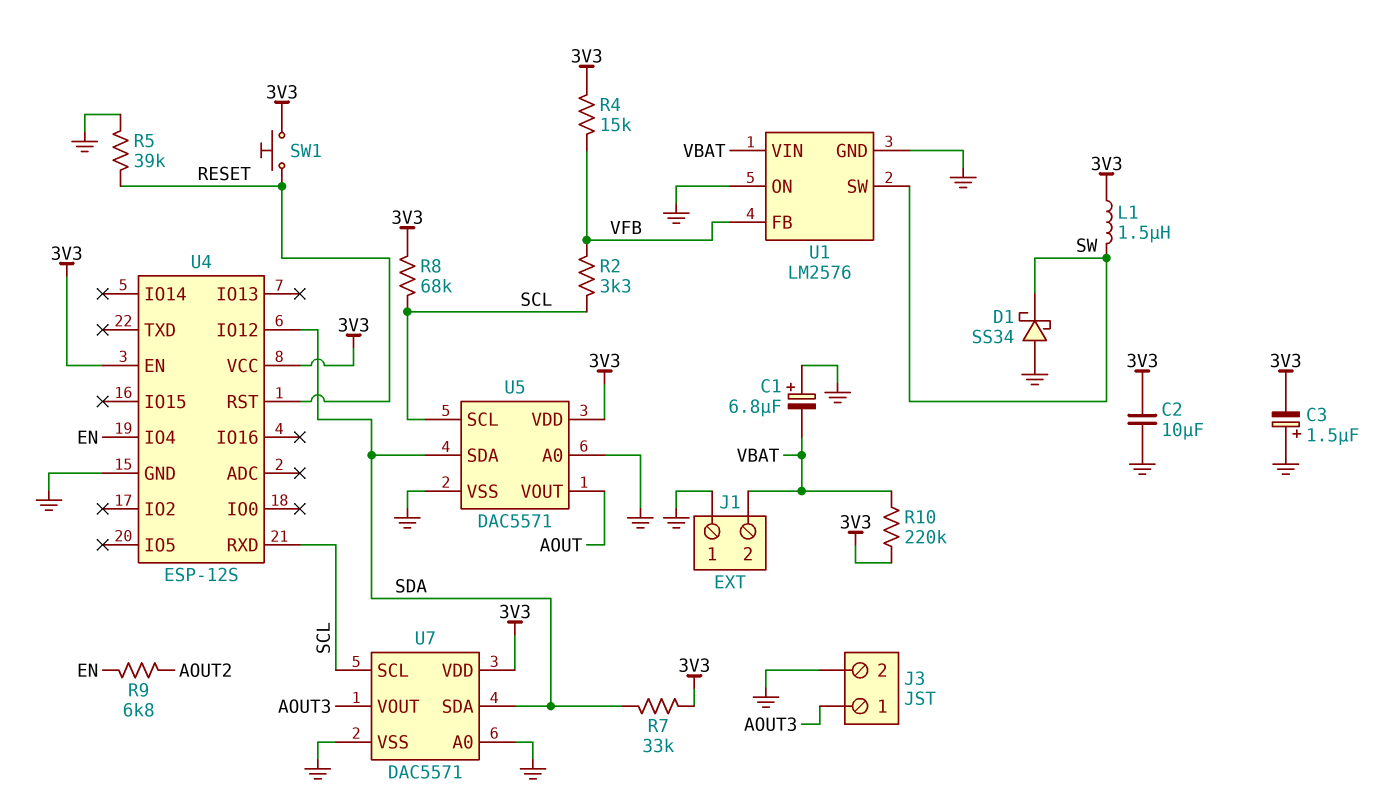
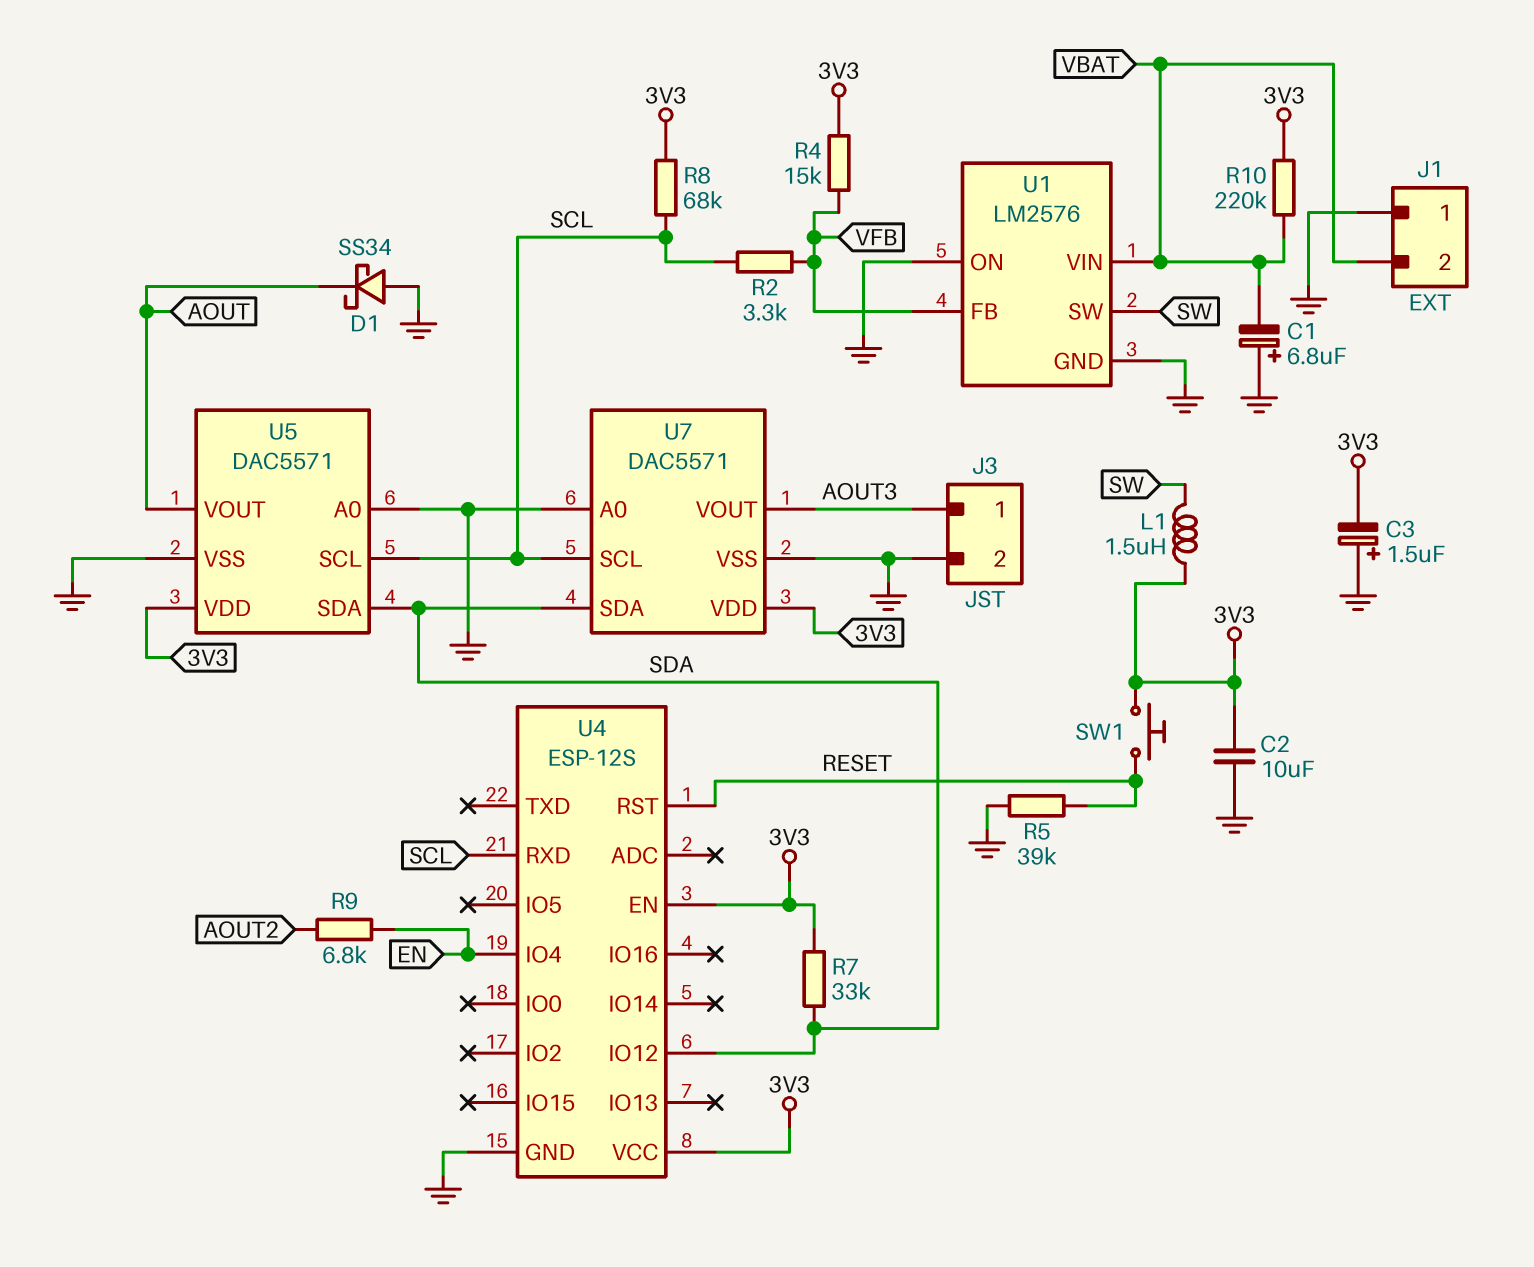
D1: schottky SS34 (A GND, K SW) -> schottky SS34 (A GND, K AOUT)

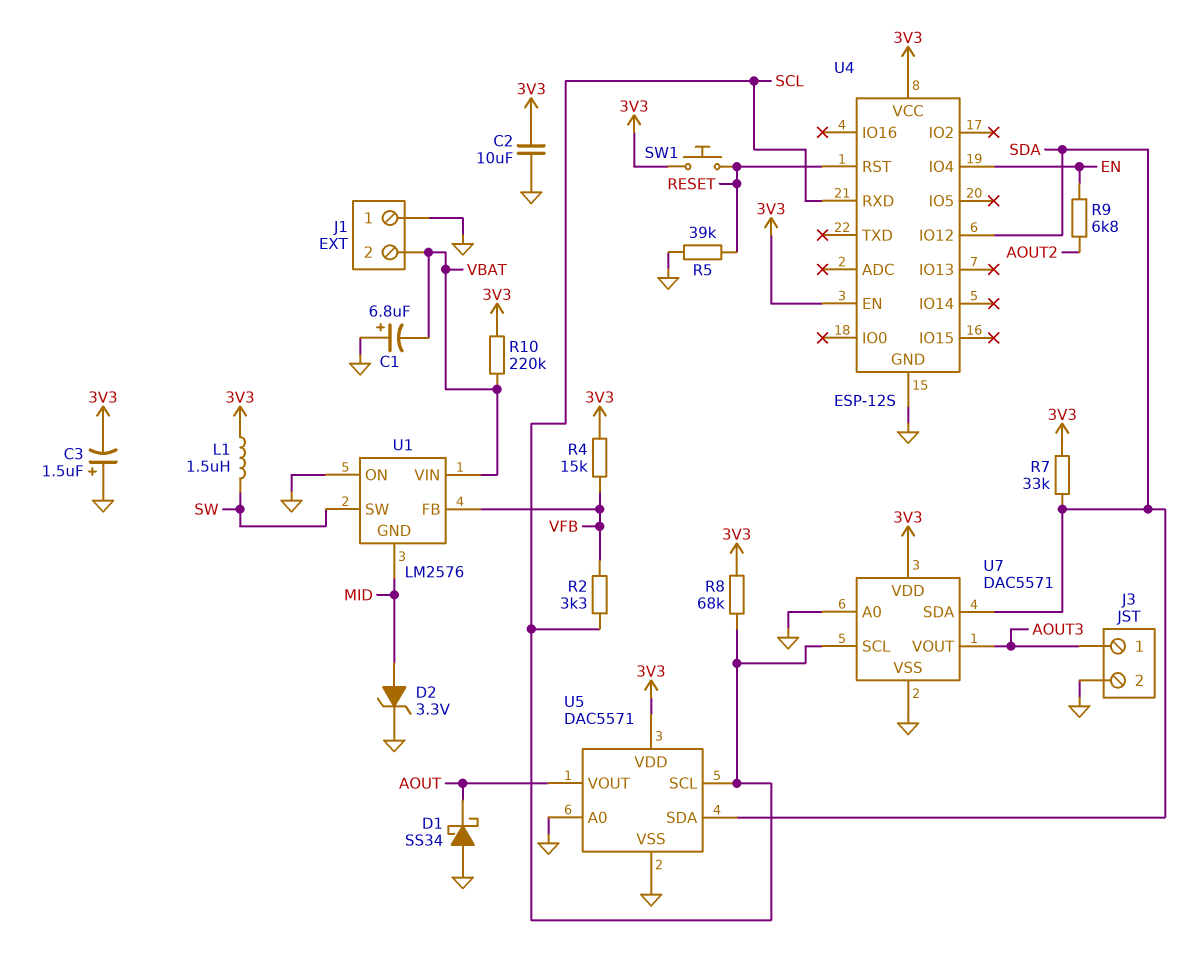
D2: none -> zener 3.3V (A MID, K GND)
U1 pin GND: GND -> MID

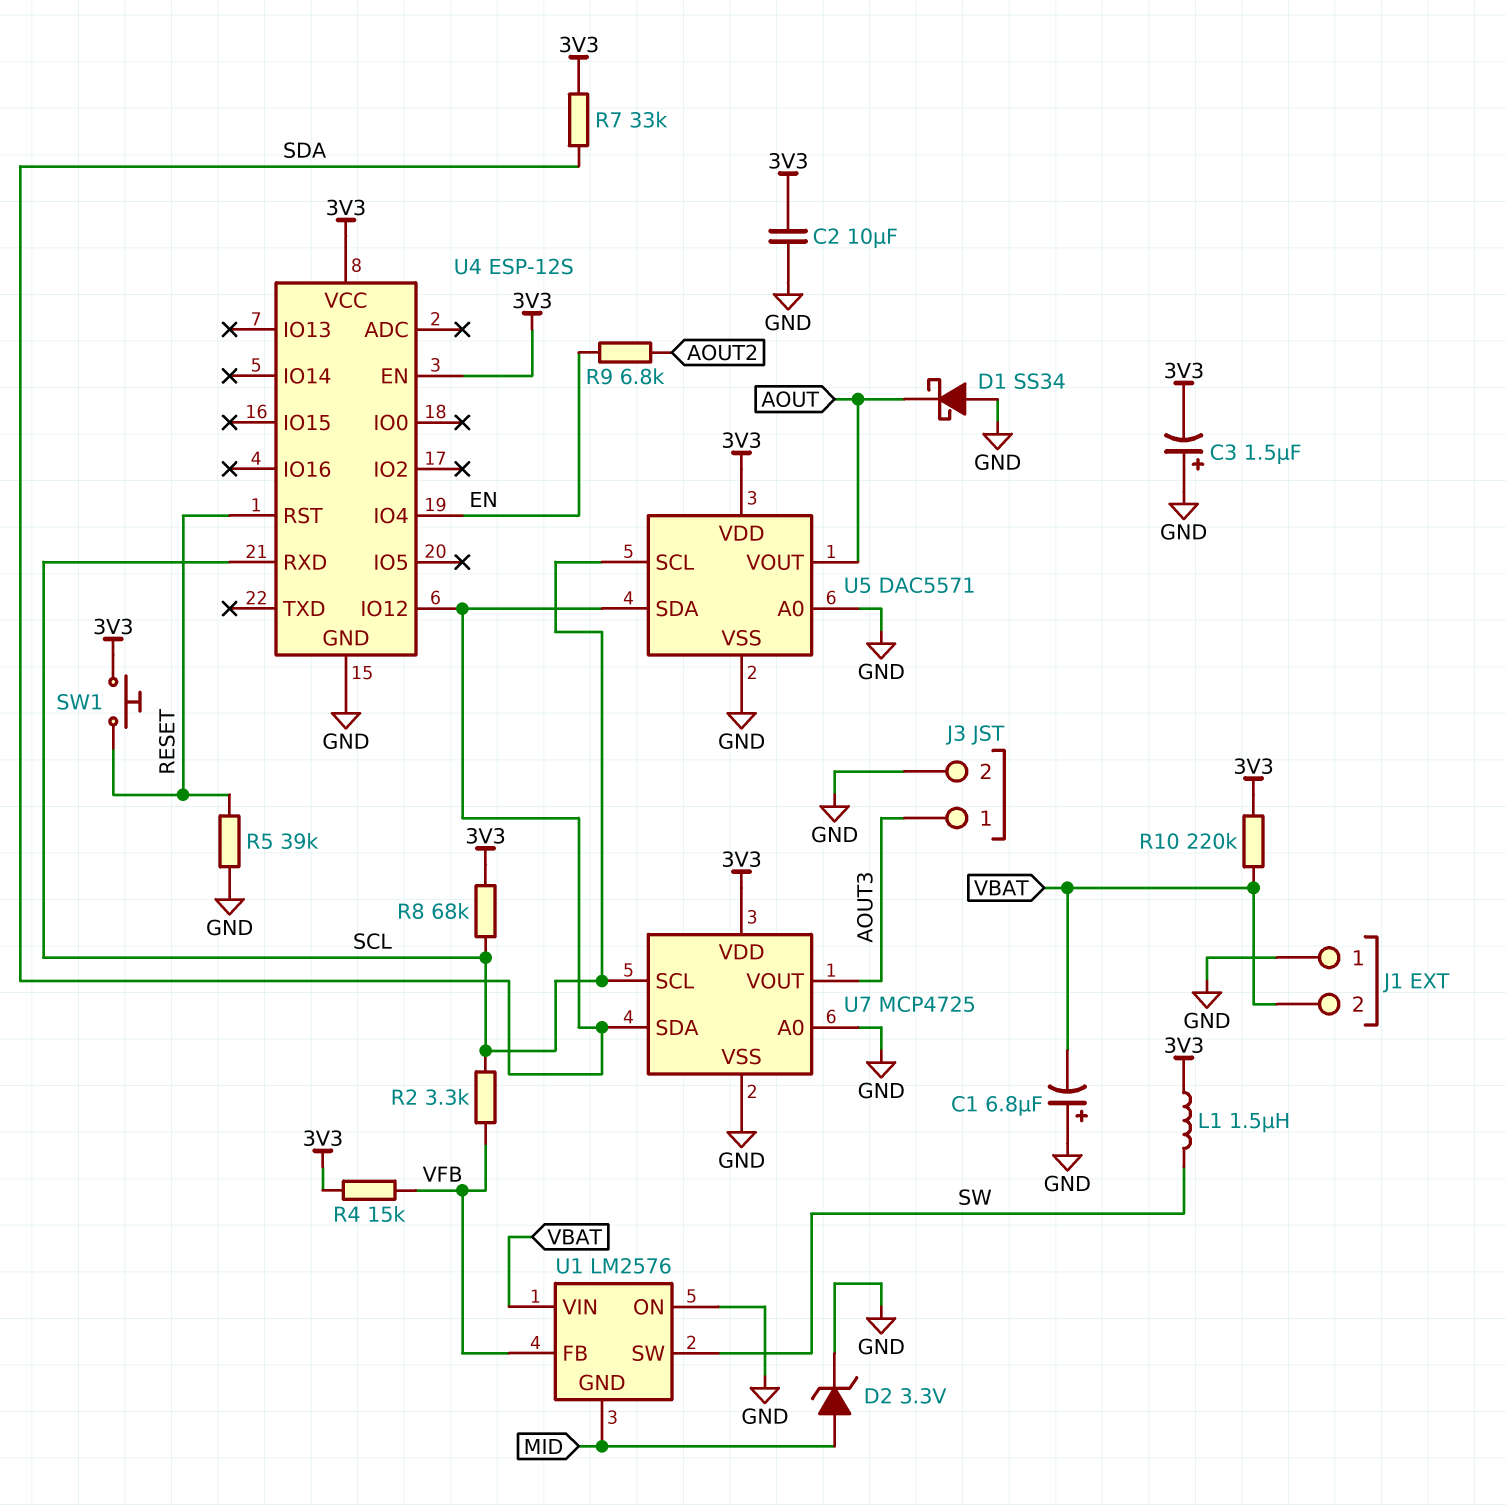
U7: DAC5571 -> MCP4725

